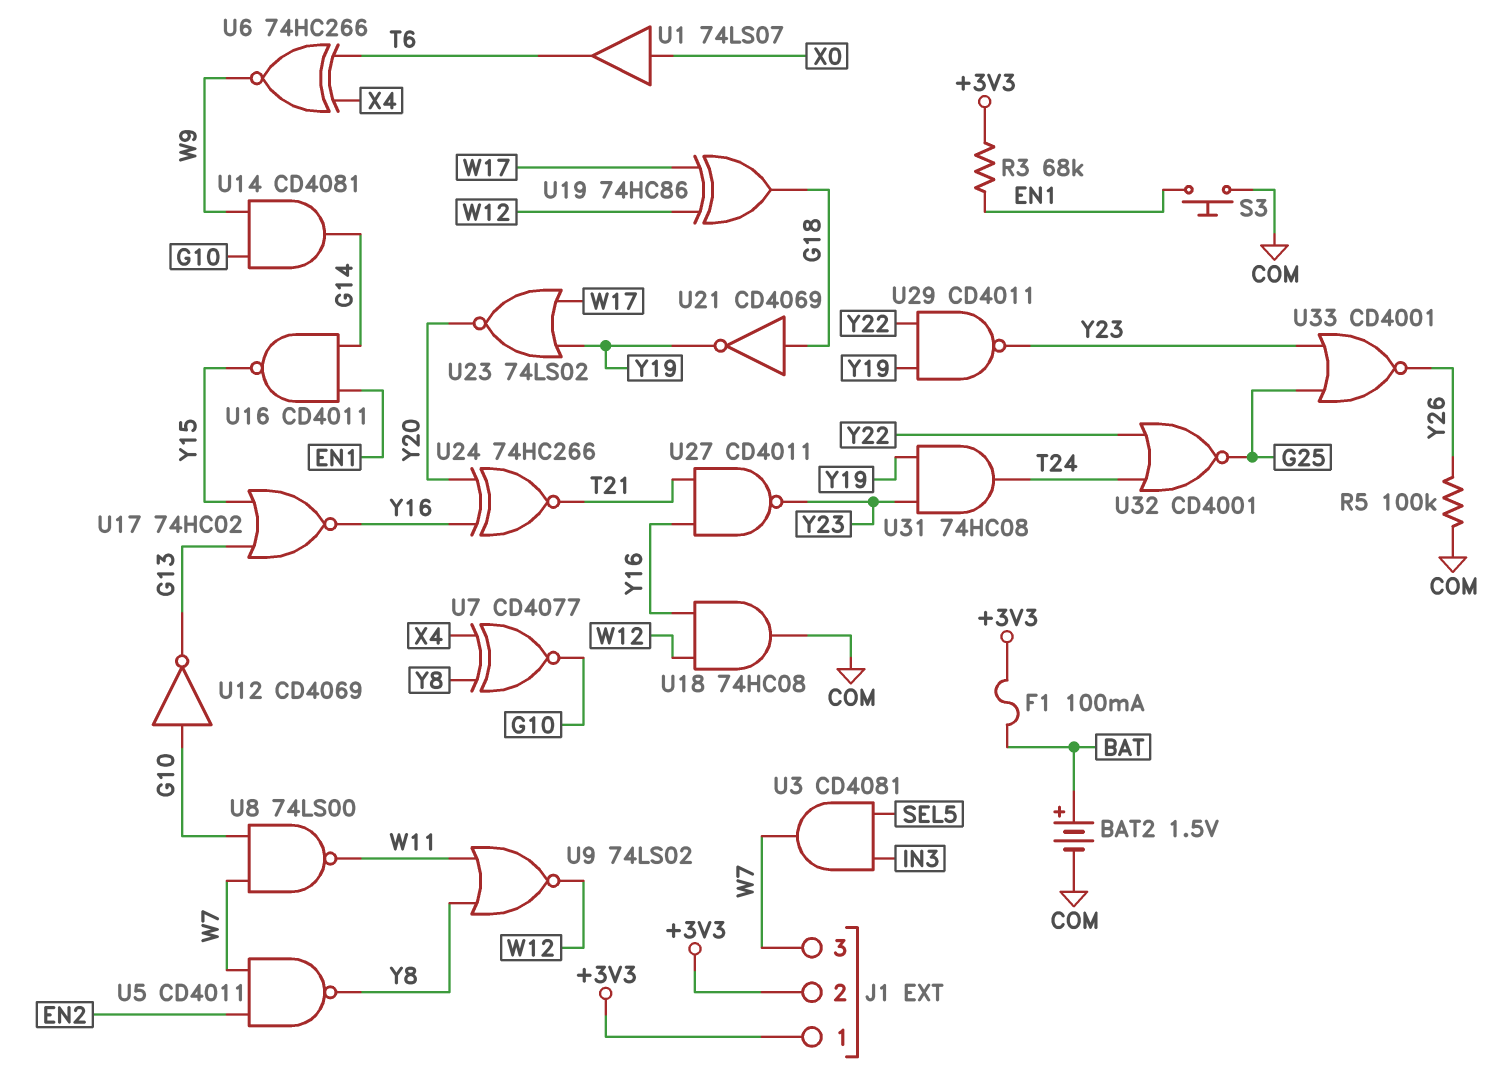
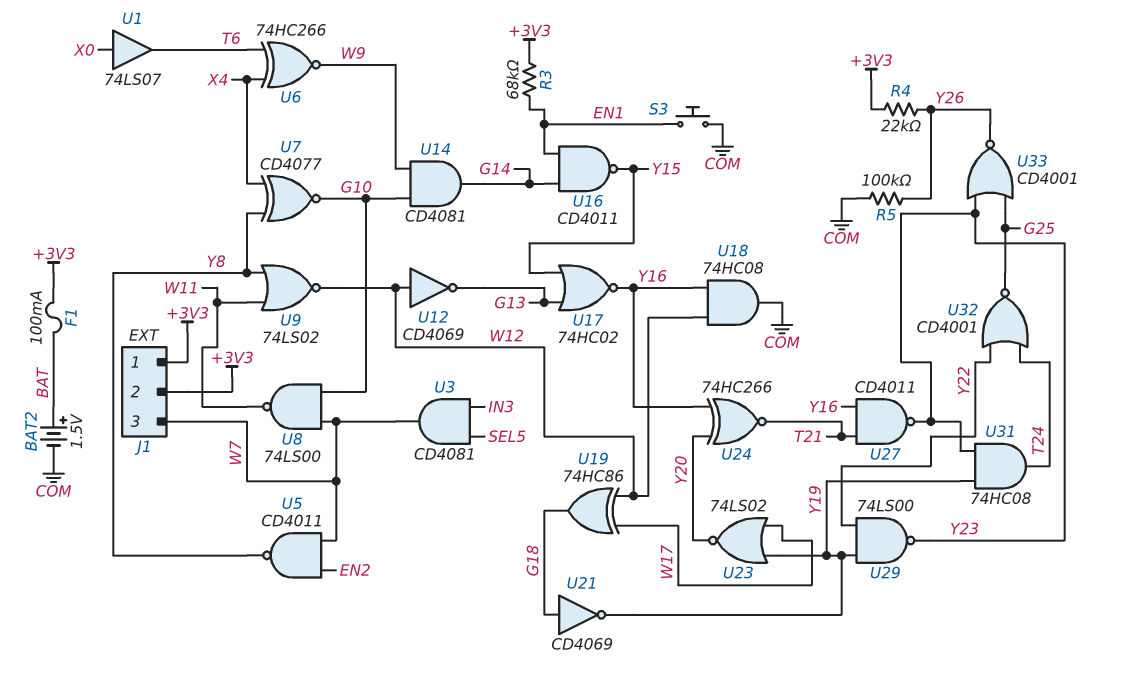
R4: none -> 22k (+3V3, Y26)
U12: NOT CD4069 (in G10, out G13) -> NOT CD4069 (in W12, out G13)
U29: NAND CD4011 (in Y19, in Y22, out Y23) -> NAND 74LS00 (in Y19, in Y22, out Y23)

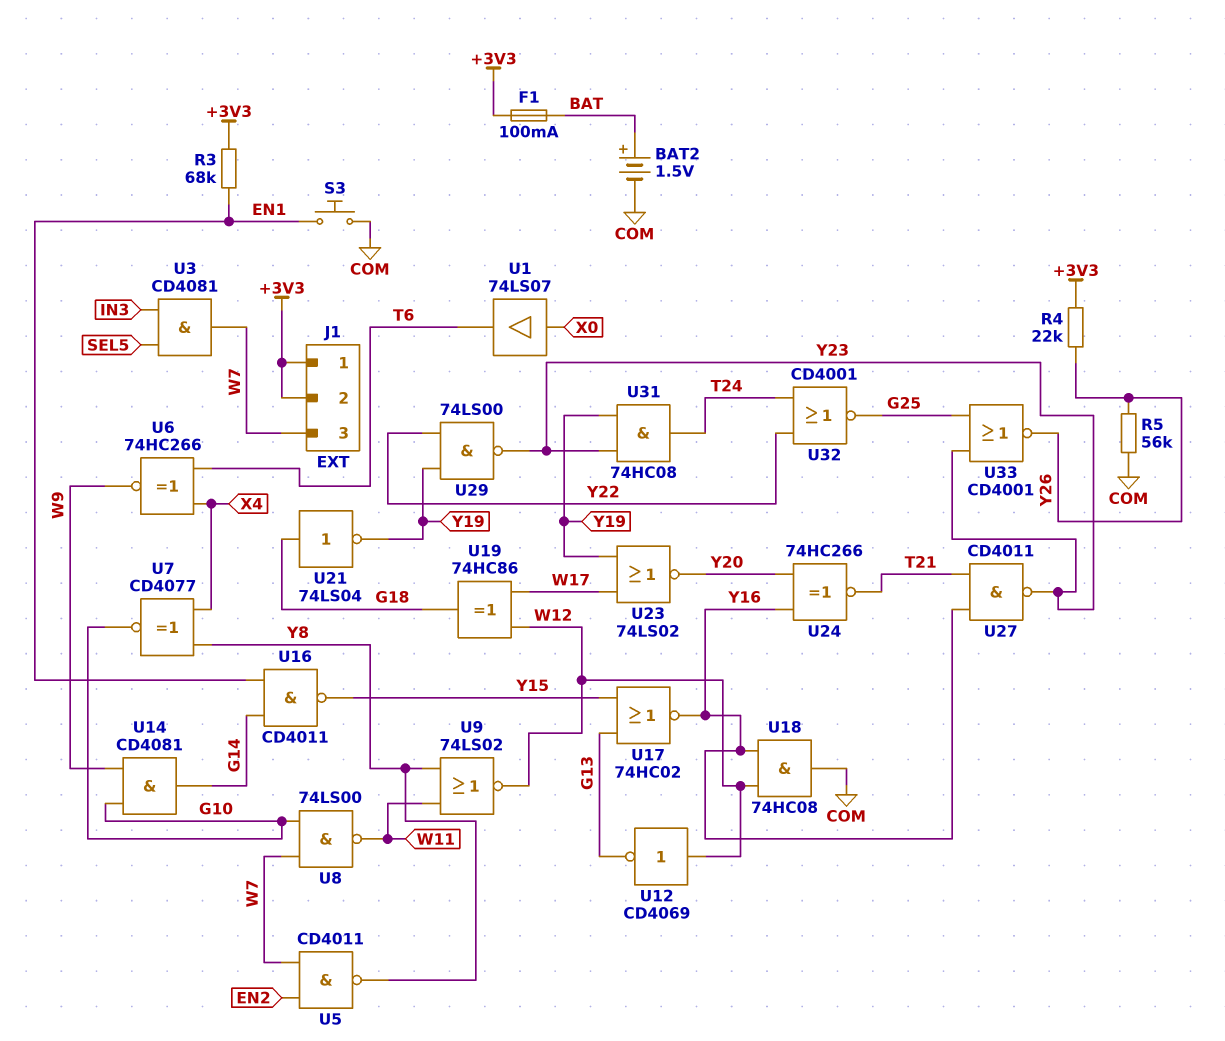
R5: 100k (COM, Y26) -> 56k (COM, Y26)
U21: NOT CD4069 (in G18, out Y19) -> NOT 74LS04 (in G18, out Y19)

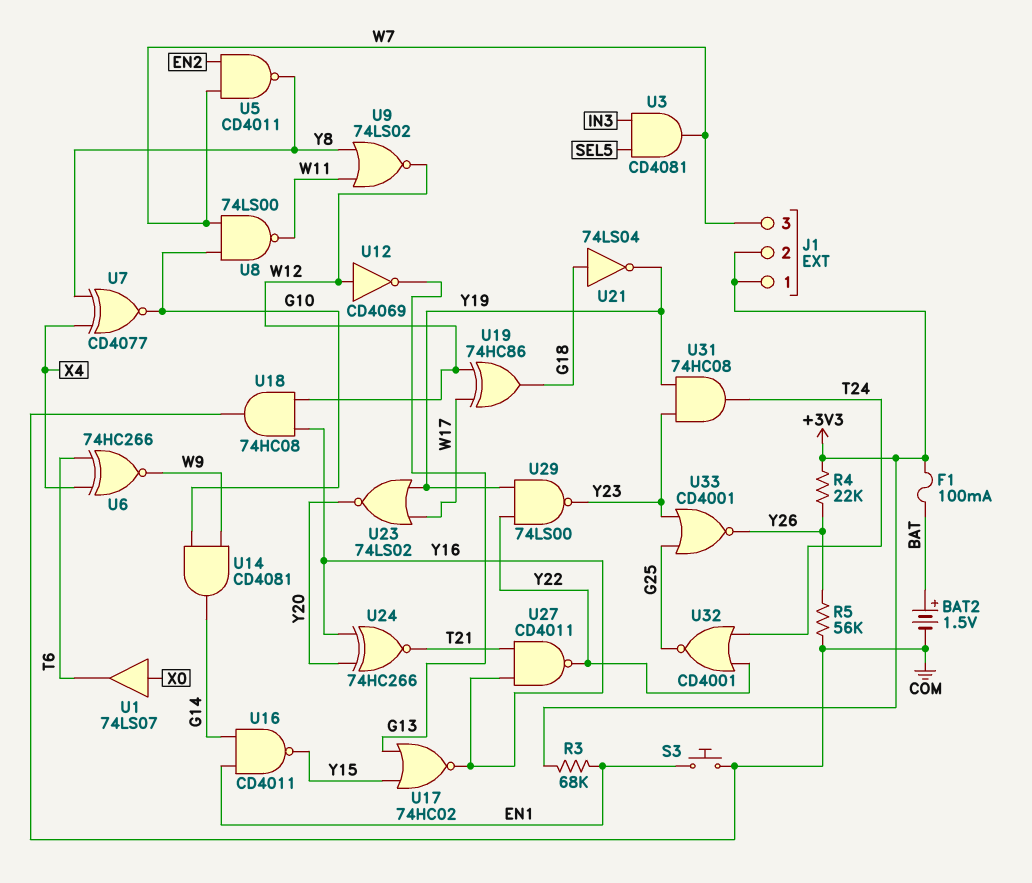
U27: NAND CD4011 (in T21, in Y16, out Y23) -> NAND CD4011 (in T21, in Y16, out Y22)

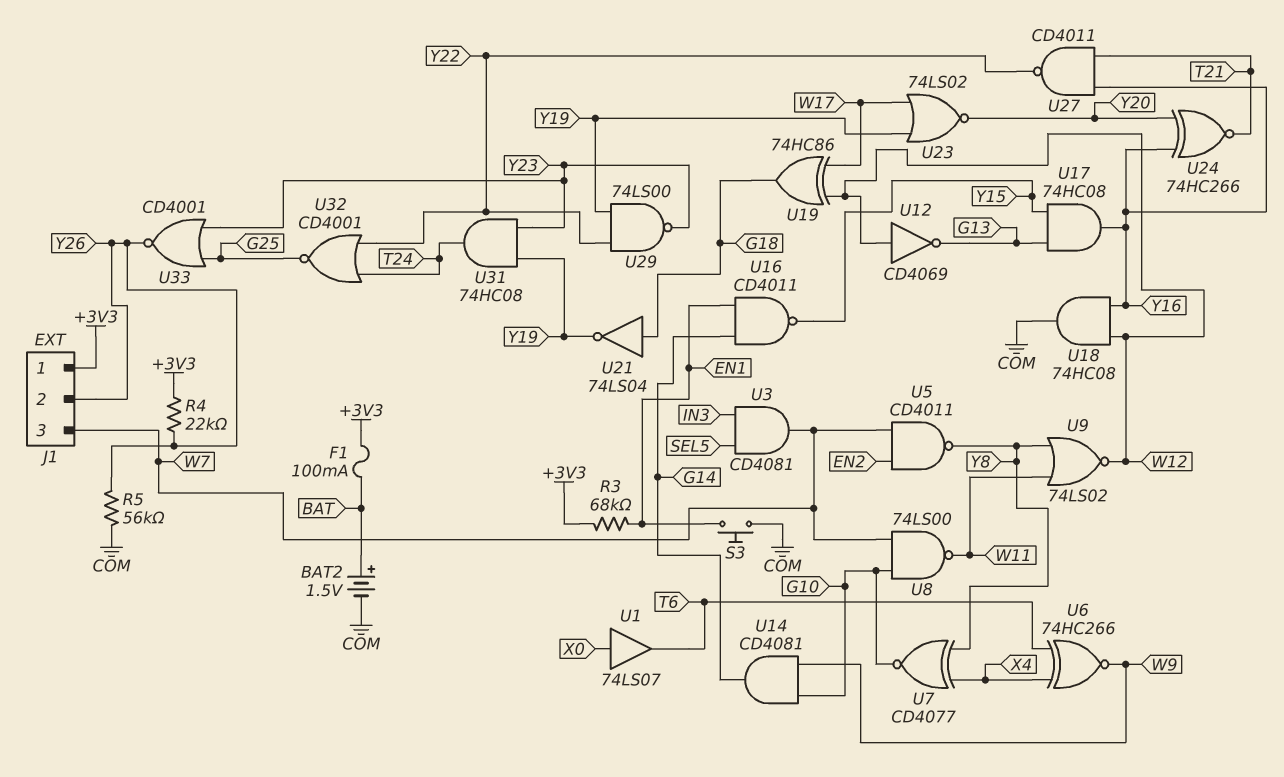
J1 pin 2: +3V3 -> Y26
U17: NOR 74HC02 (in G13, in Y15, out Y16) -> AND 74HC08 (in G13, in Y15, out Y16)

